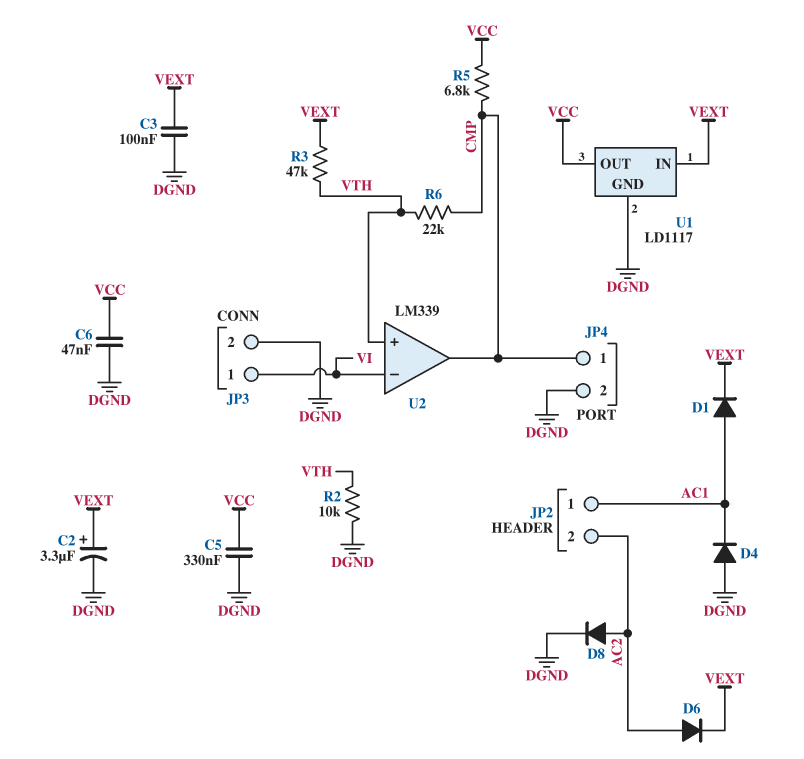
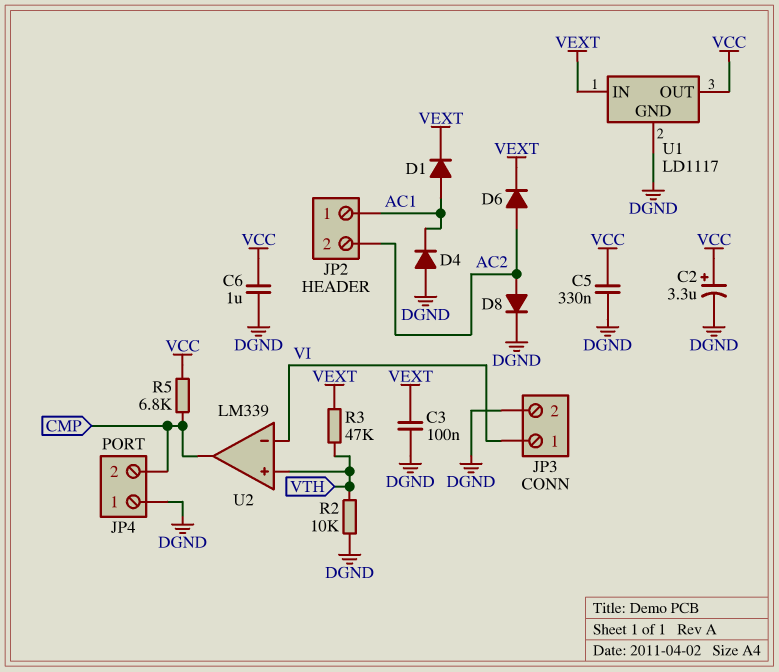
C2: 3.3uF (plus VEXT, minus DGND) -> 3.3uF (plus VCC, minus DGND)
C6: 47nF (DGND, VCC) -> 1uF (DGND, VCC)
JP4 pin 1: CMP -> DGND
JP4 pin 2: DGND -> CMP
R6: 22k (CMP, VTH) -> none

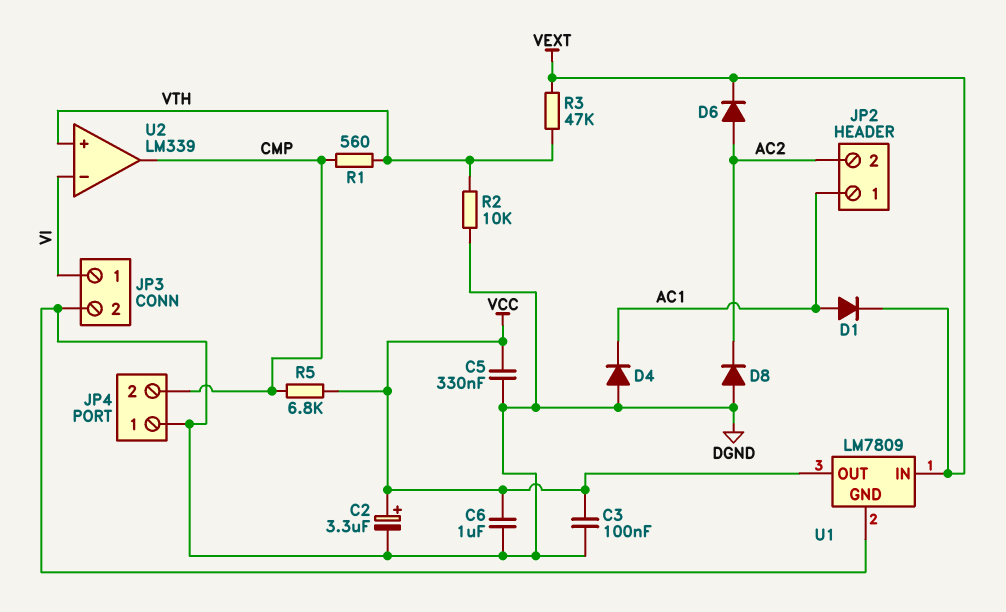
C3: 100nF (DGND, VEXT) -> 100nF (DGND, VCC)
D8: diode (A AC2, K DGND) -> diode (A DGND, K AC2)
R1: none -> 560 (CMP, VTH)
U1: LD1117 -> LM7809

